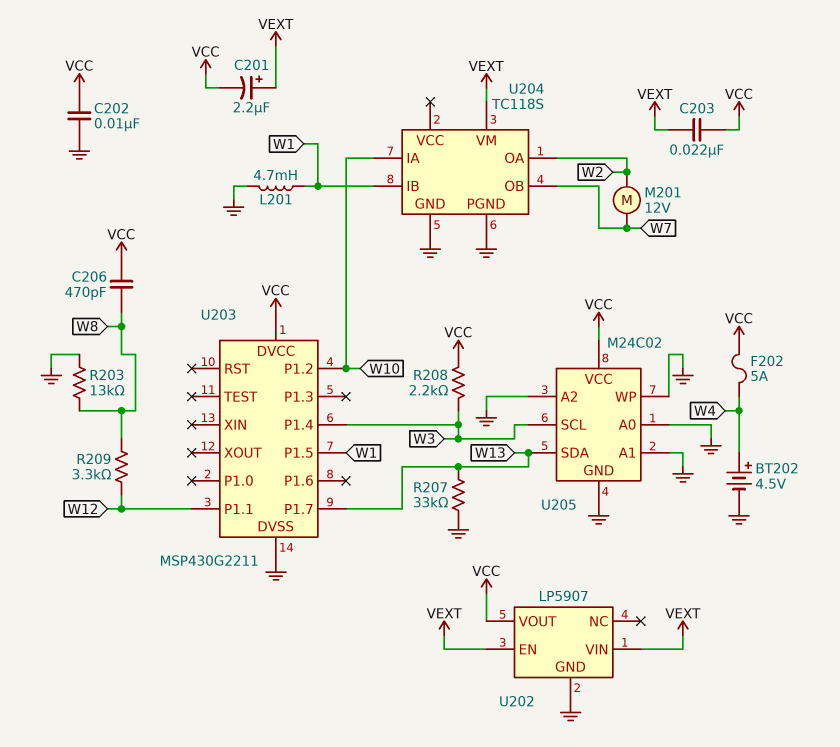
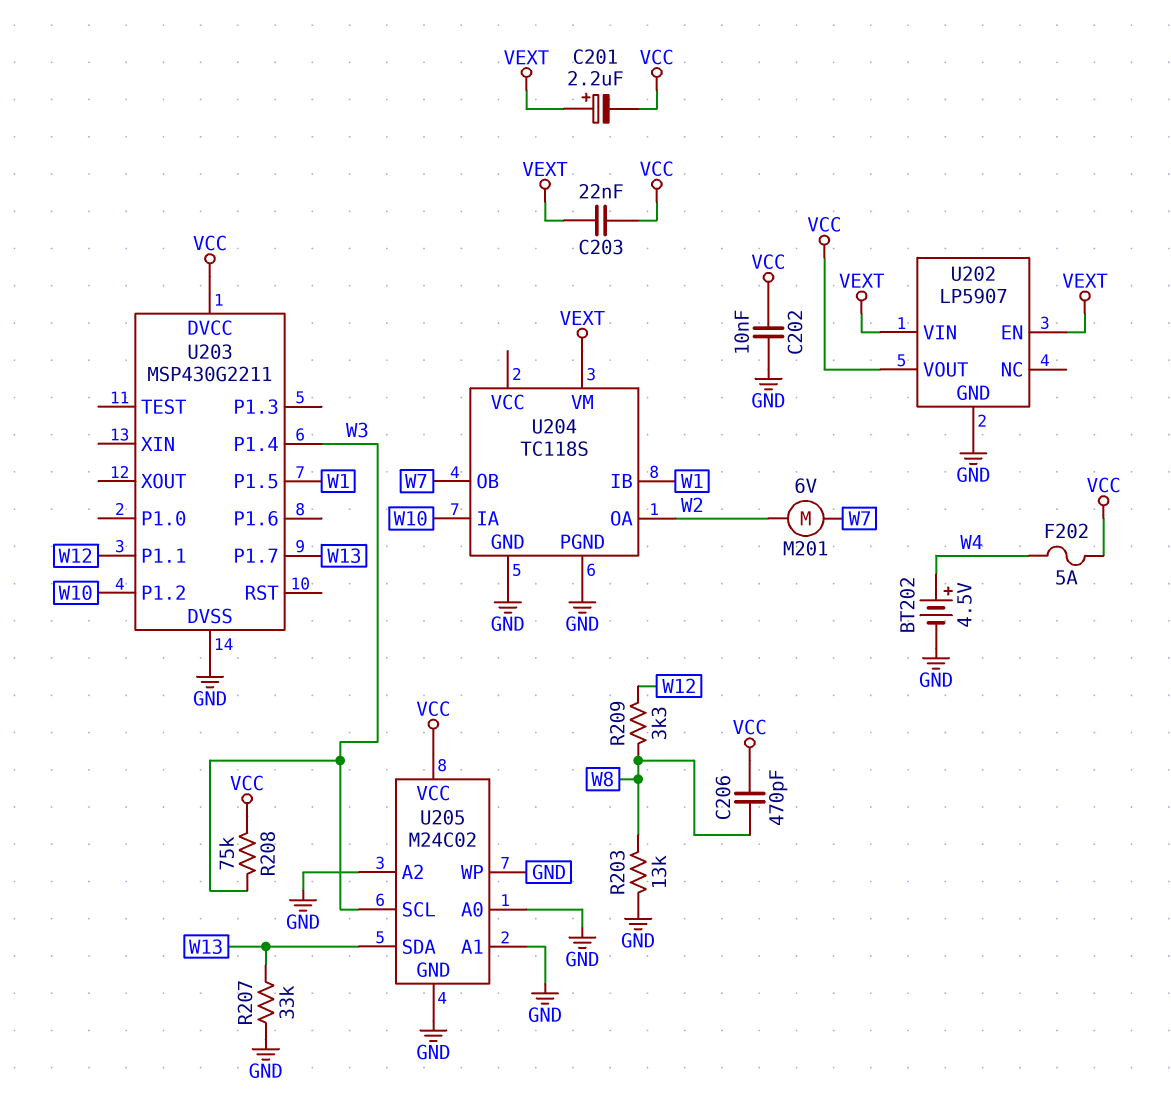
L201: 4.7mH (GND, W1) -> none
M201: motor 12V (W2, W7) -> motor 6V (W2, W7)
R208: 2.2k (VCC, W3) -> 75k (VCC, W3)

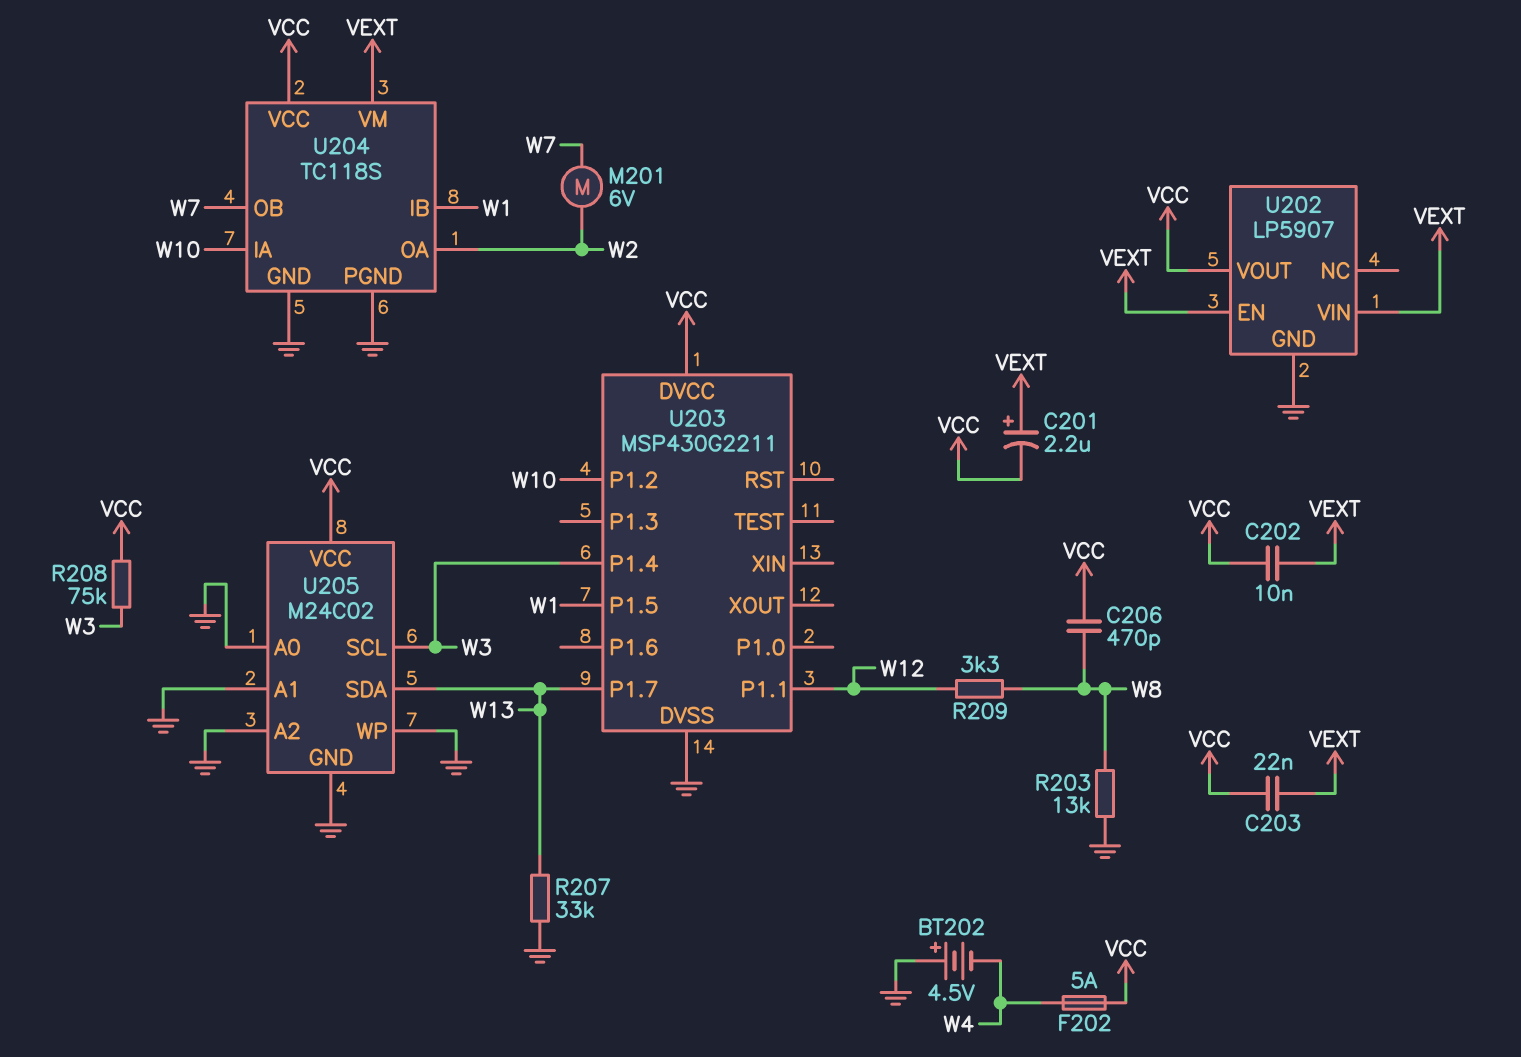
BT202: 4.5V (plus W4, minus GND) -> 4.5V (plus GND, minus W4)
C202: 10nF (GND, VCC) -> 10nF (VCC, VEXT)
U204 pin VCC: none -> VCC

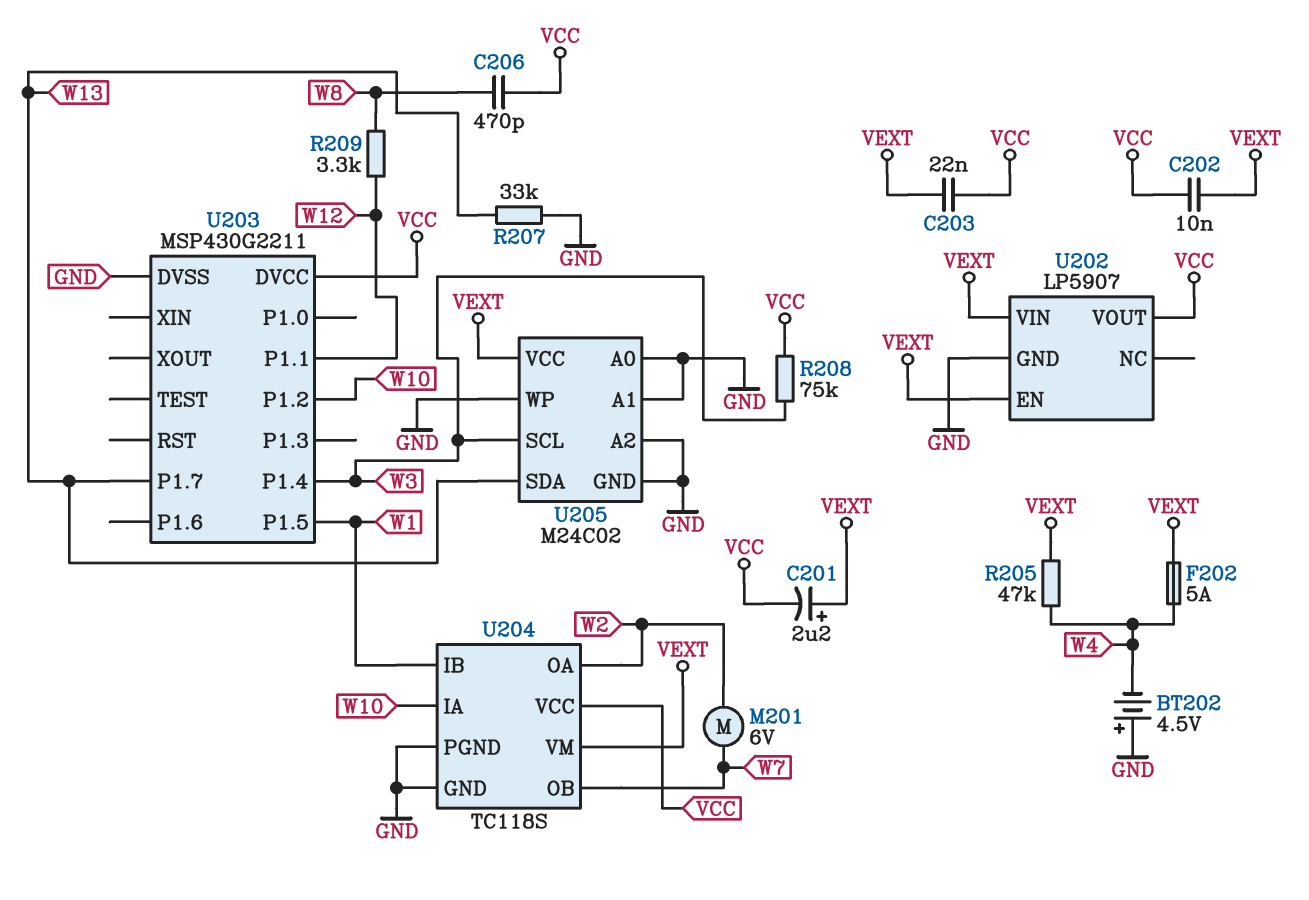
F202: 5A (VCC, W4) -> 5A (VEXT, W4)
R203: 13k (GND, W8) -> none
R205: none -> 47k (VEXT, W4)
U205 pin VCC: VCC -> VEXT

